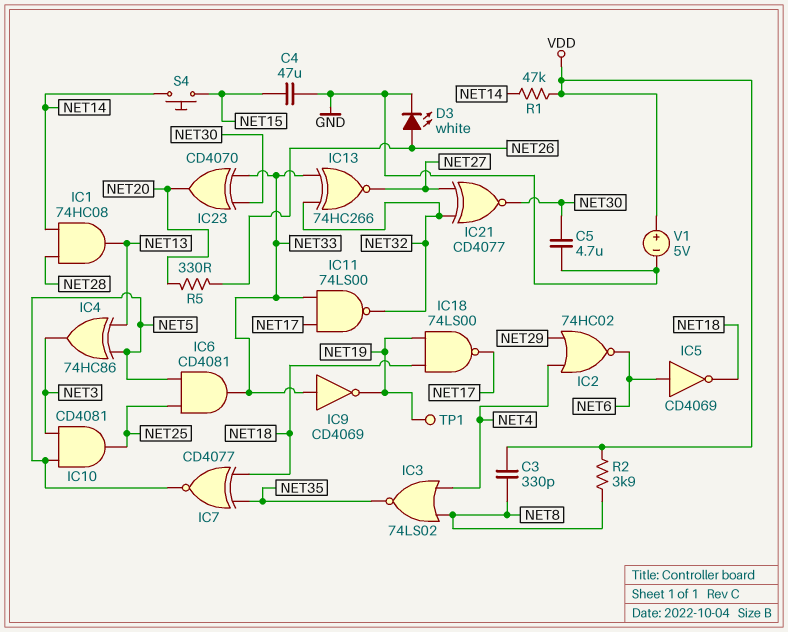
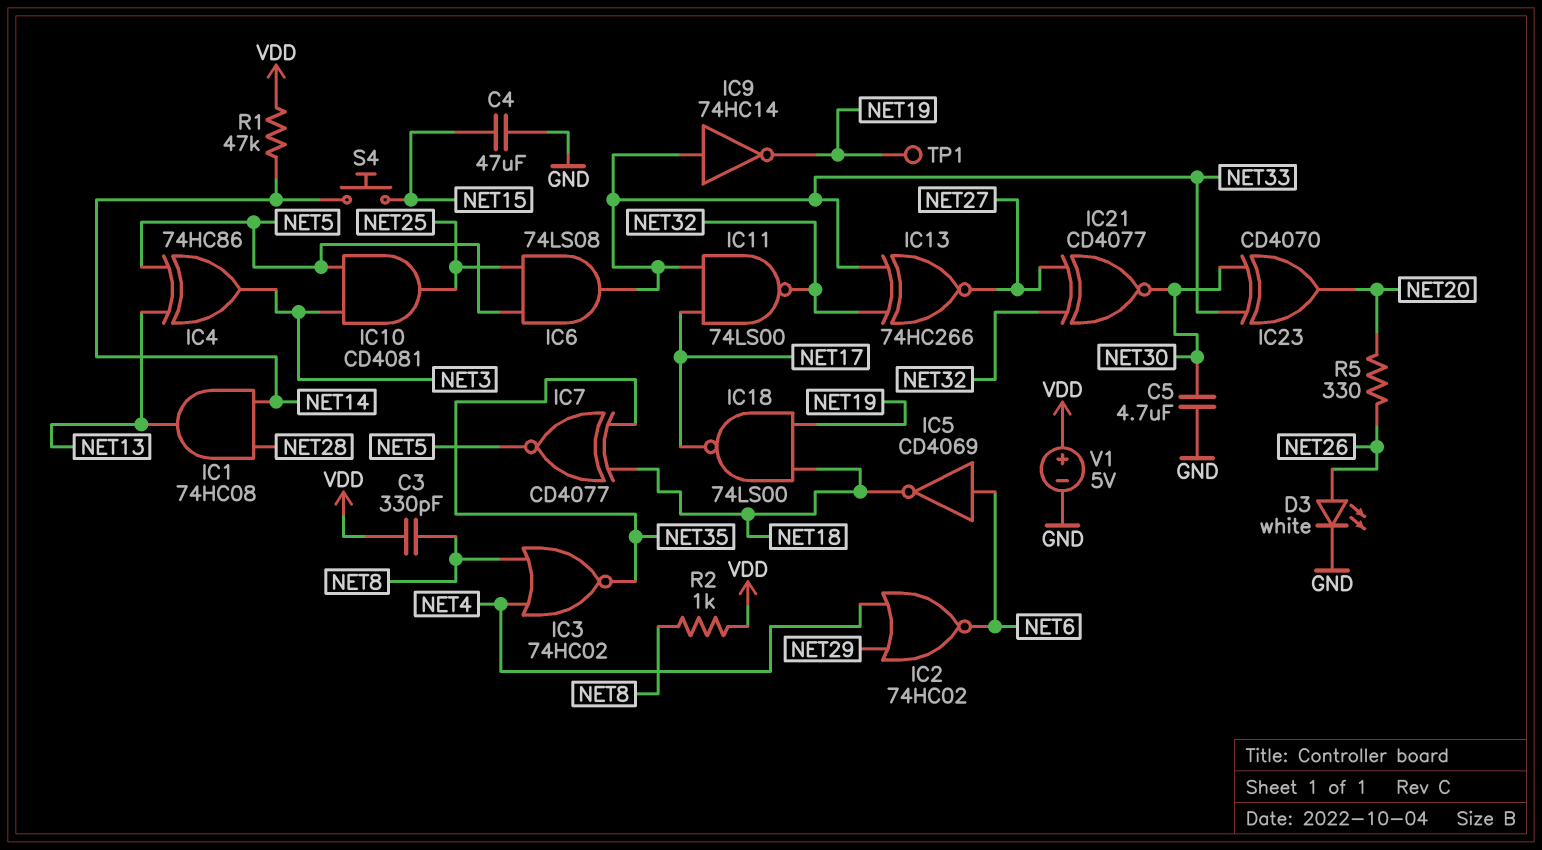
IC3: NOR 74LS02 (in NET4, in NET8, out NET35) -> NOR 74HC02 (in NET4, in NET8, out NET35)
IC6: AND CD4081 (in NET5, in NET25, out NET33) -> AND 74LS08 (in NET5, in NET25, out NET33)
IC9: NOT CD4069 (in NET33, out NET19) -> NOT 74HC14 (in NET33, out NET19)
R2: 3.9k (NET8, VDD) -> 1k (NET8, VDD)

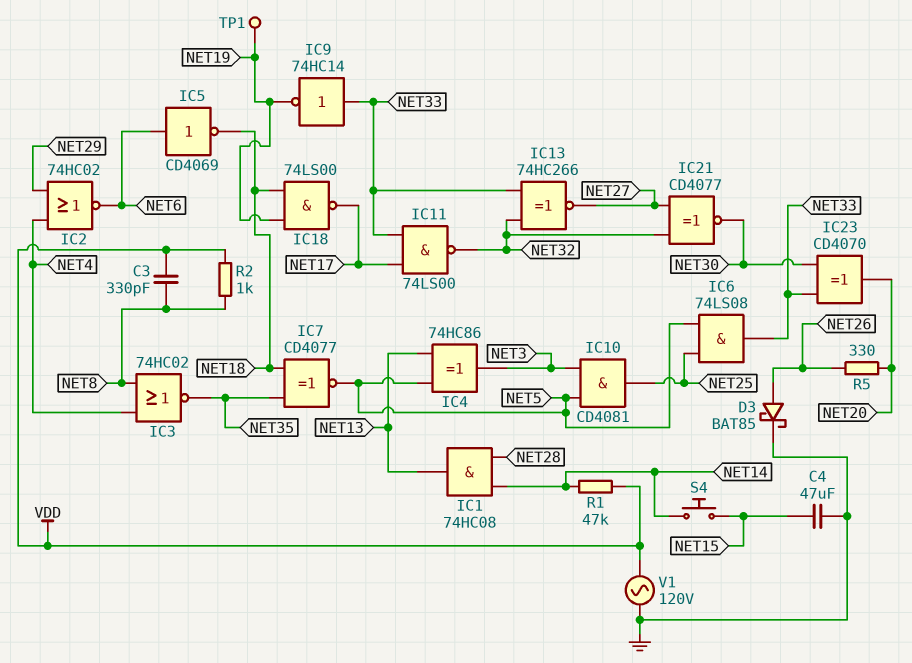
C5: 4.7uF (GND, NET30) -> none
D3: LED white (A NET26, K GND) -> schottky BAT85 (A NET26, K GND)
V1: 5V (plus VDD, minus GND) -> AC 120V (GND, VDD)

